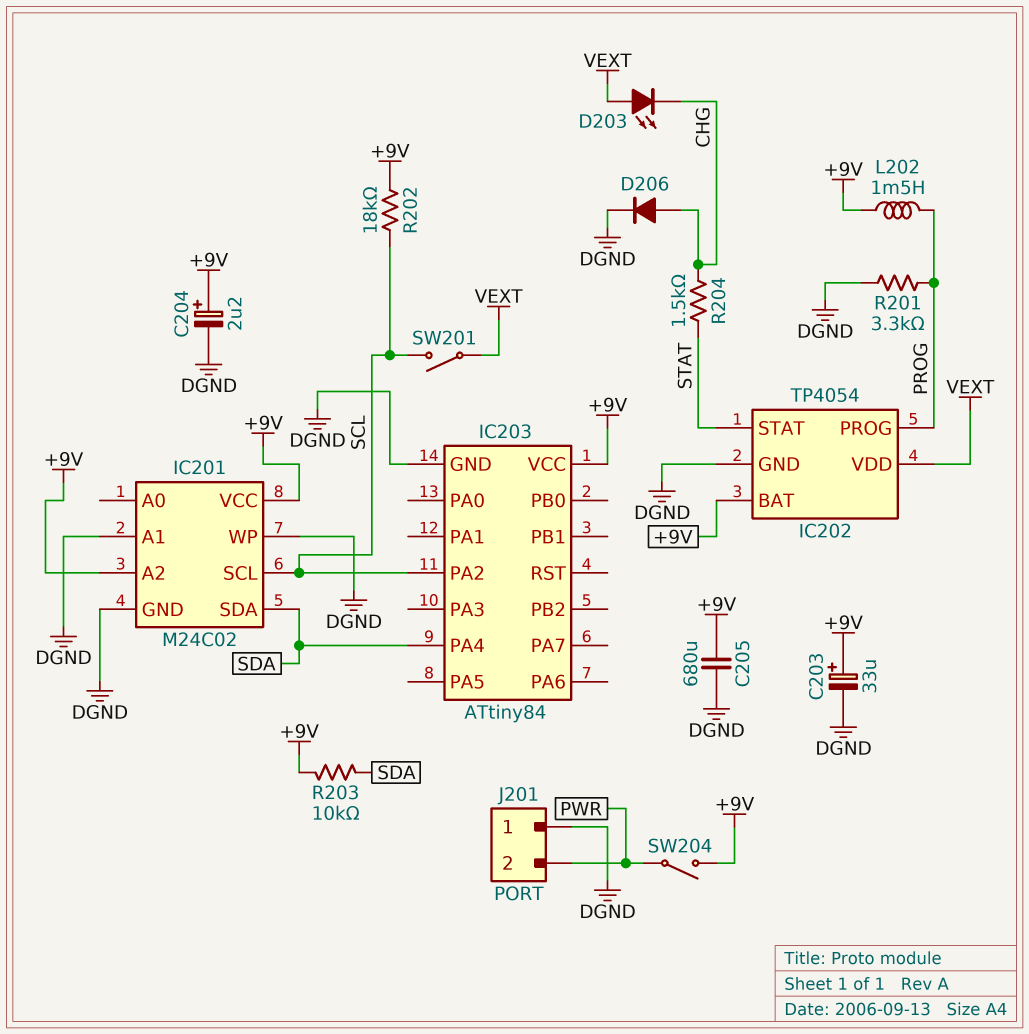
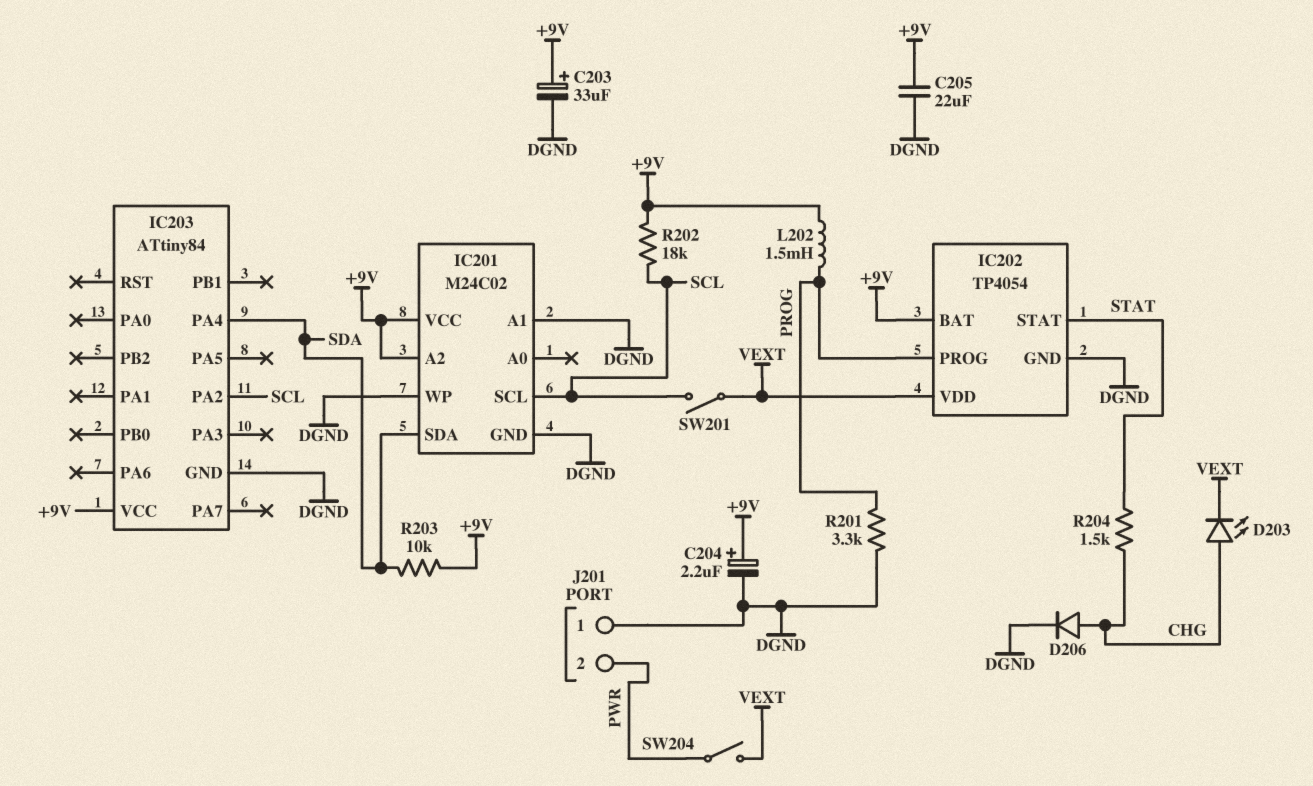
C205: 680uF (+9V, DGND) -> 22uF (+9V, DGND)
D203: LED (A VEXT, K CHG) -> LED (A CHG, K VEXT)
SW204: switch (+9V, PWR) -> switch (PWR, VEXT)

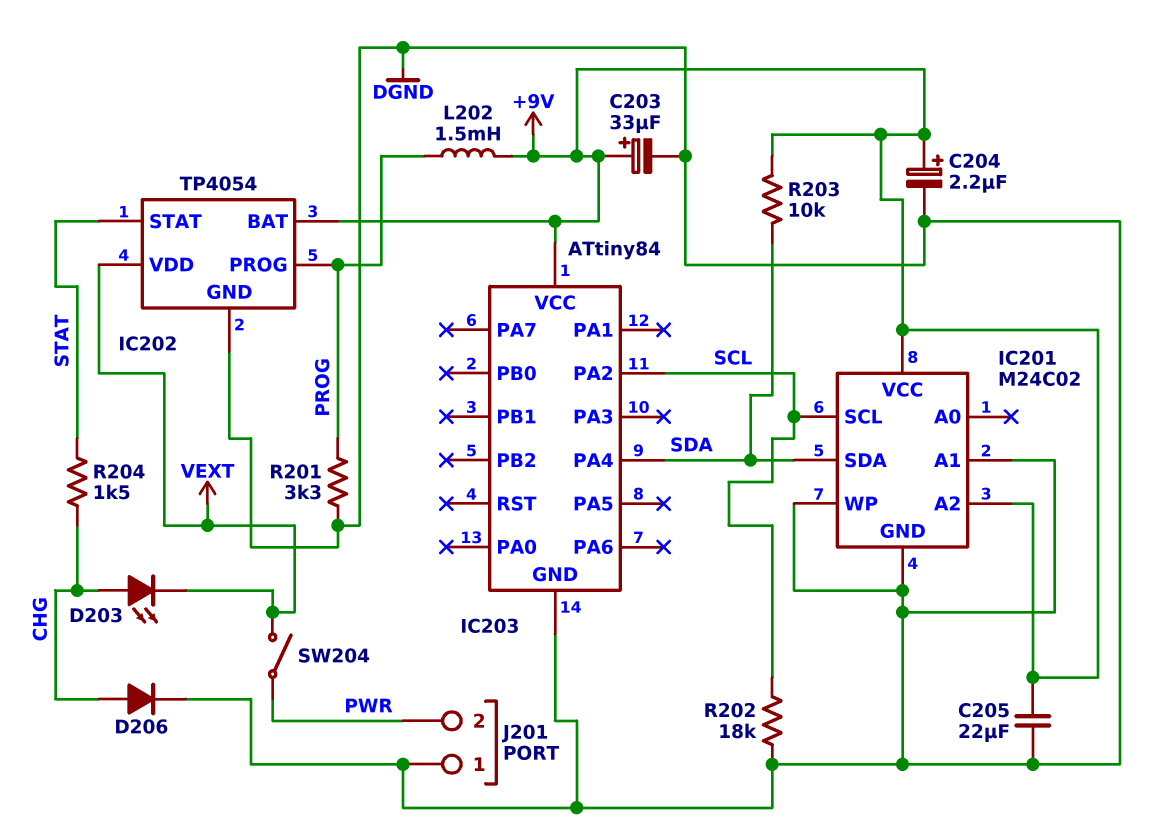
R202: 18k (+9V, SCL) -> 18k (DGND, SCL)
SW201: switch (SCL, VEXT) -> none

